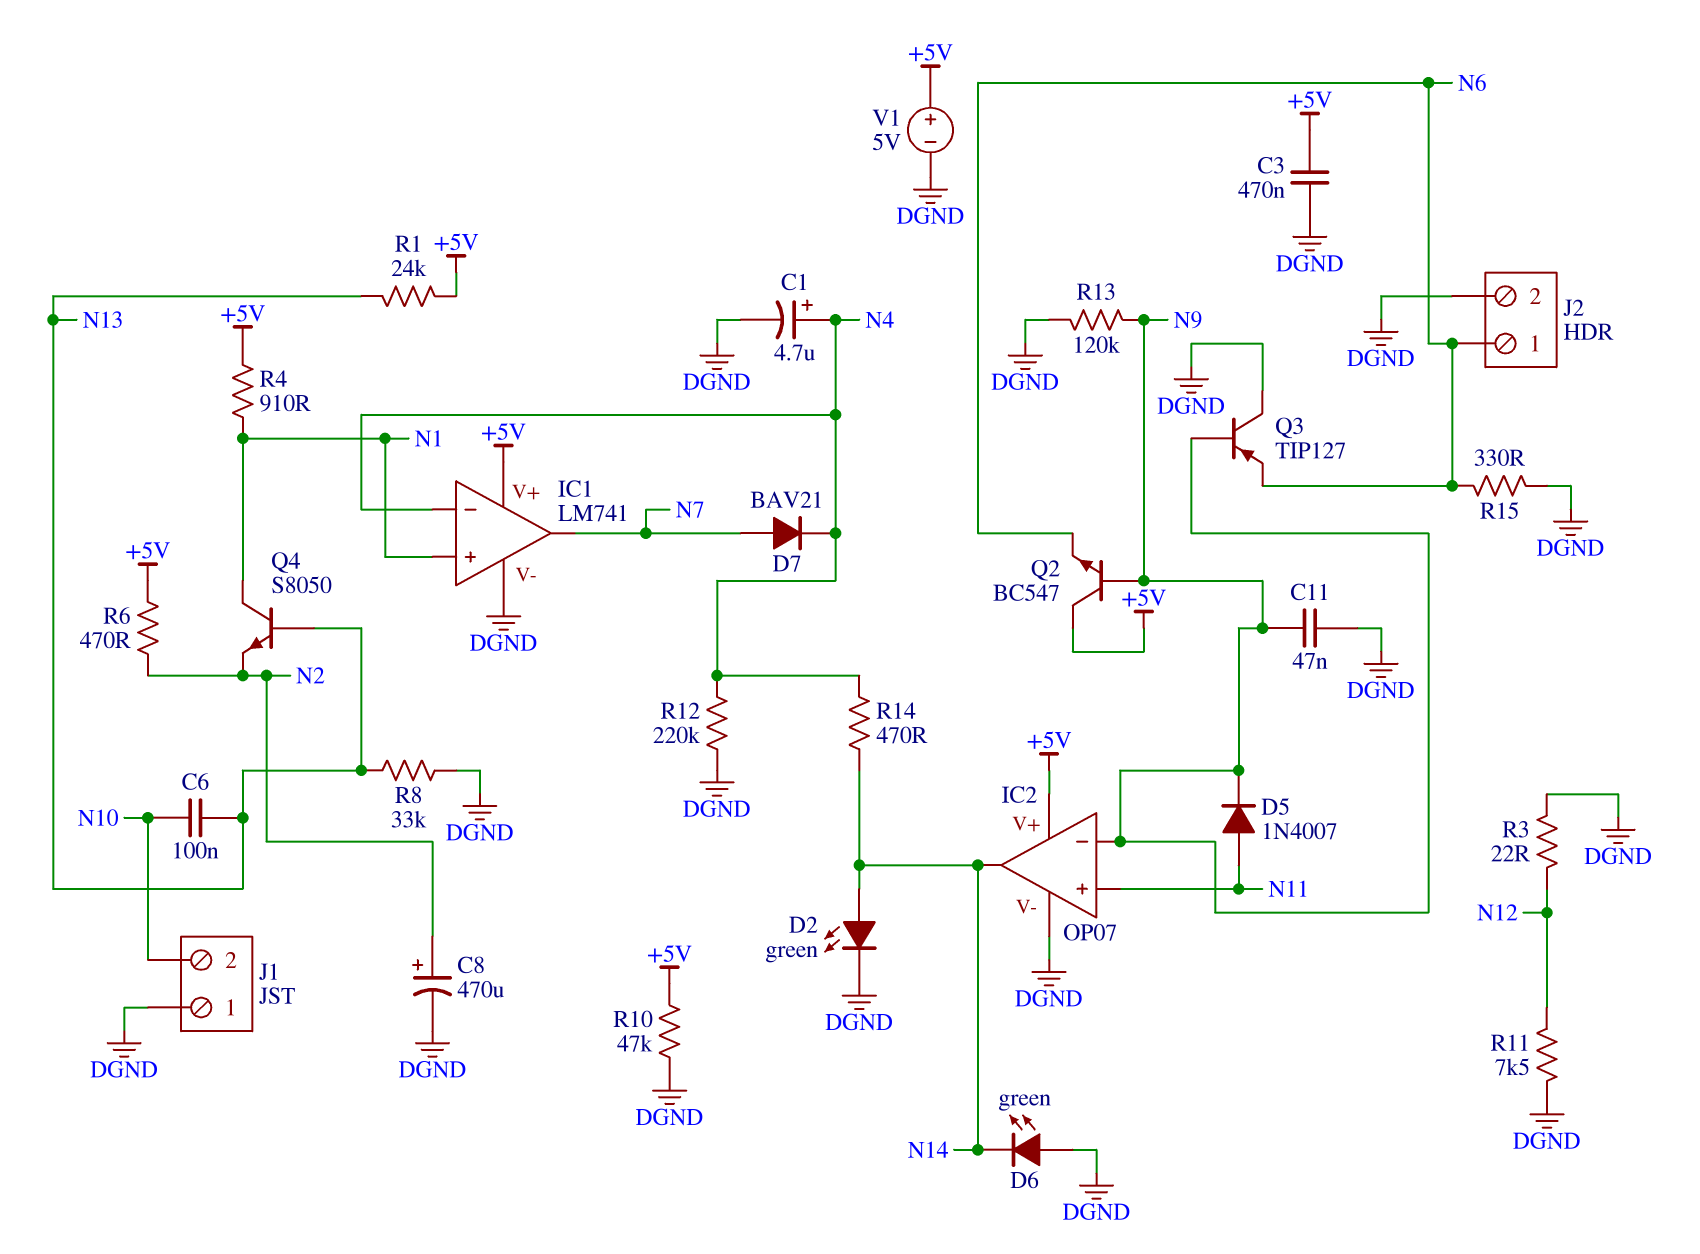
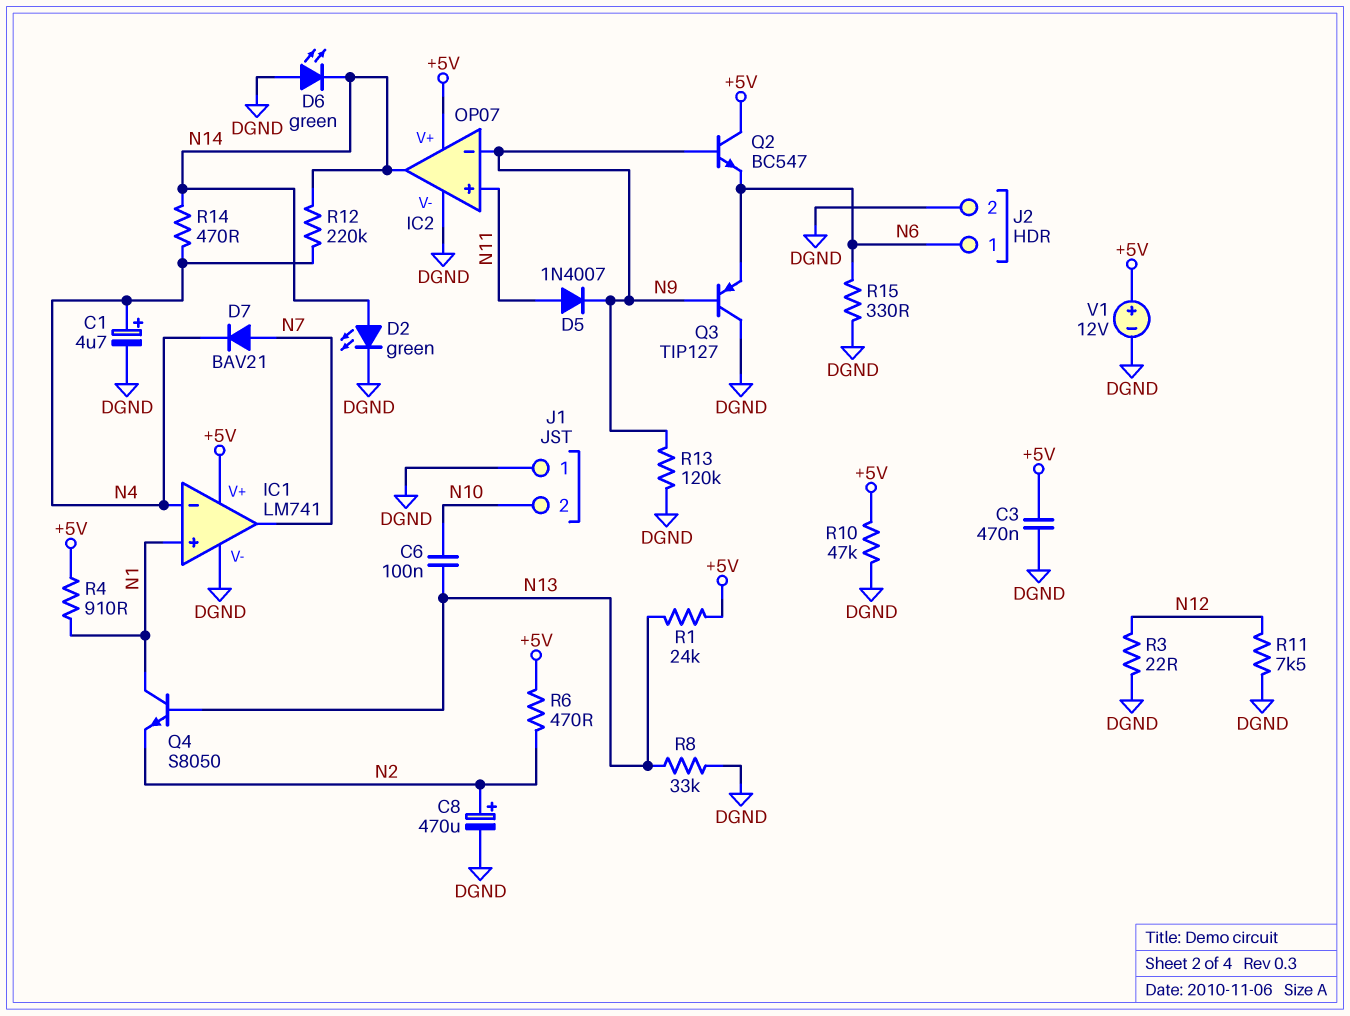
C11: 47nF (DGND, N9) -> none
R12: 220k (DGND, N4) -> 220k (N4, N14)
V1: 5V (plus +5V, minus DGND) -> 12V (plus +5V, minus DGND)

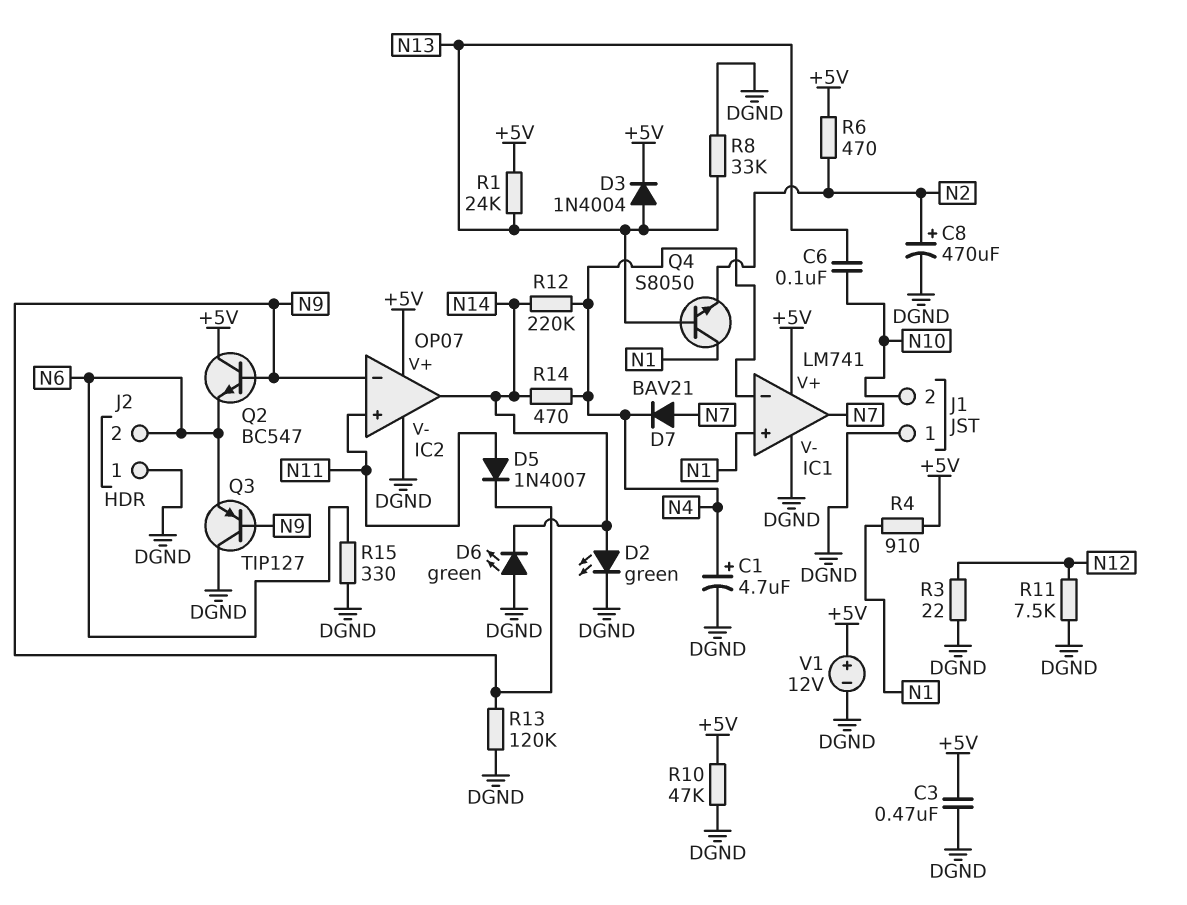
D3: none -> diode 1N4004 (A N13, K +5V)
J2 pin 1: N6 -> DGND
J2 pin 2: DGND -> N6

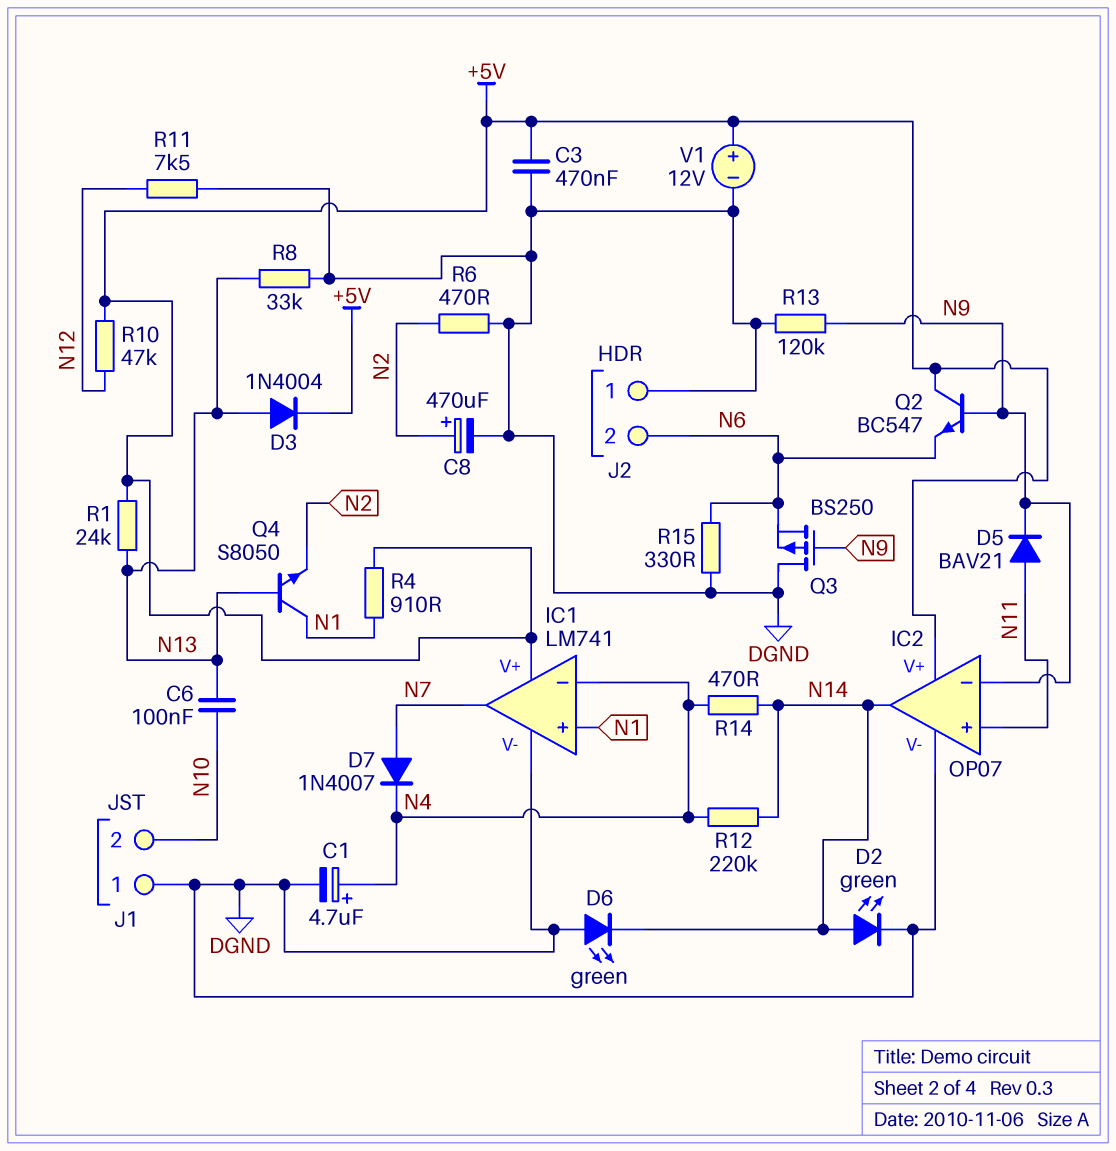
D5: diode 1N4007 (A N11, K N9) -> diode BAV21 (A N11, K N9)
D7: diode BAV21 (A N7, K N4) -> diode 1N4007 (A N7, K N4)
Q3: PNP TIP127 (B N9, C DGND, E N6) -> PMOS BS250 (G N9, D DGND, S N6)
R3: 22 (DGND, N12) -> none
R6: 470 (+5V, N2) -> 470 (DGND, N2)
R10: 47k (+5V, DGND) -> 47k (+5V, N12)

